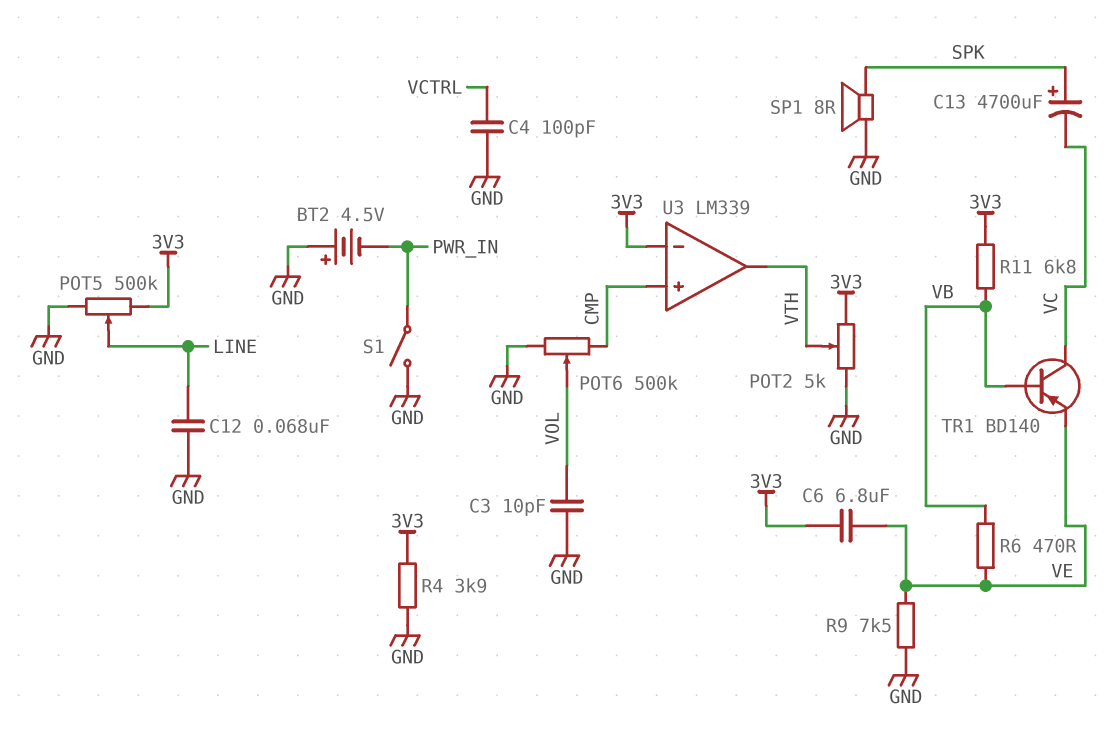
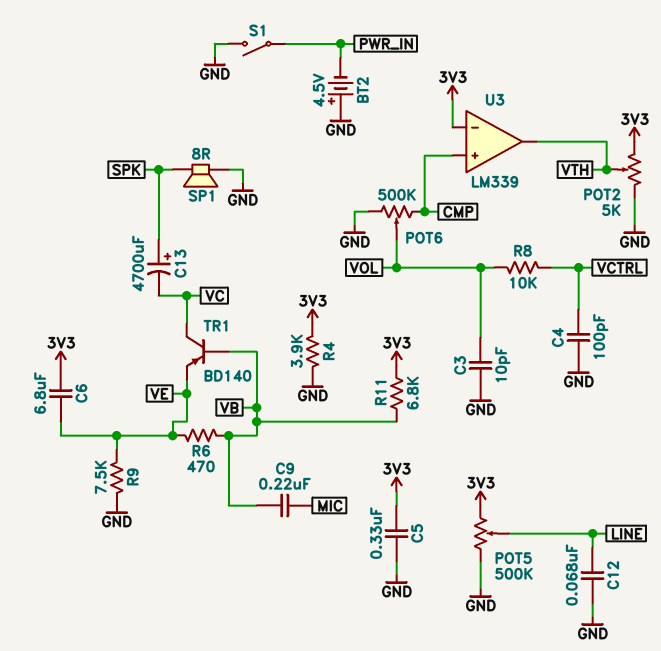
C5: none -> 330nF (3V3, GND)
C9: none -> 220nF (MIC, VB)
R8: none -> 10k (VCTRL, VOL)

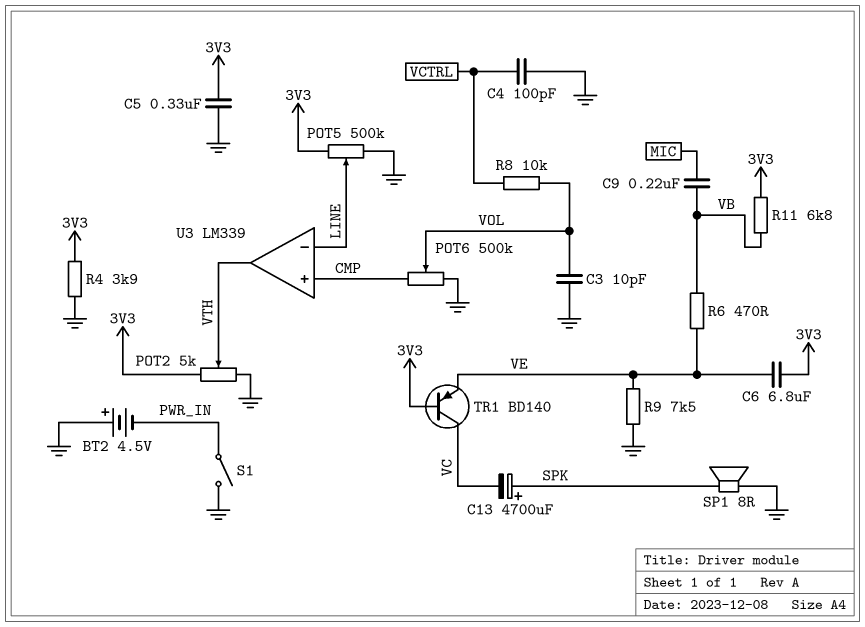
C12: 68nF (GND, LINE) -> none
TR1: PNP BD140 (B VB, C VC, E VE) -> PNP BD140 (B 3V3, C VC, E VE)
U3 pin in-: 3V3 -> LINE

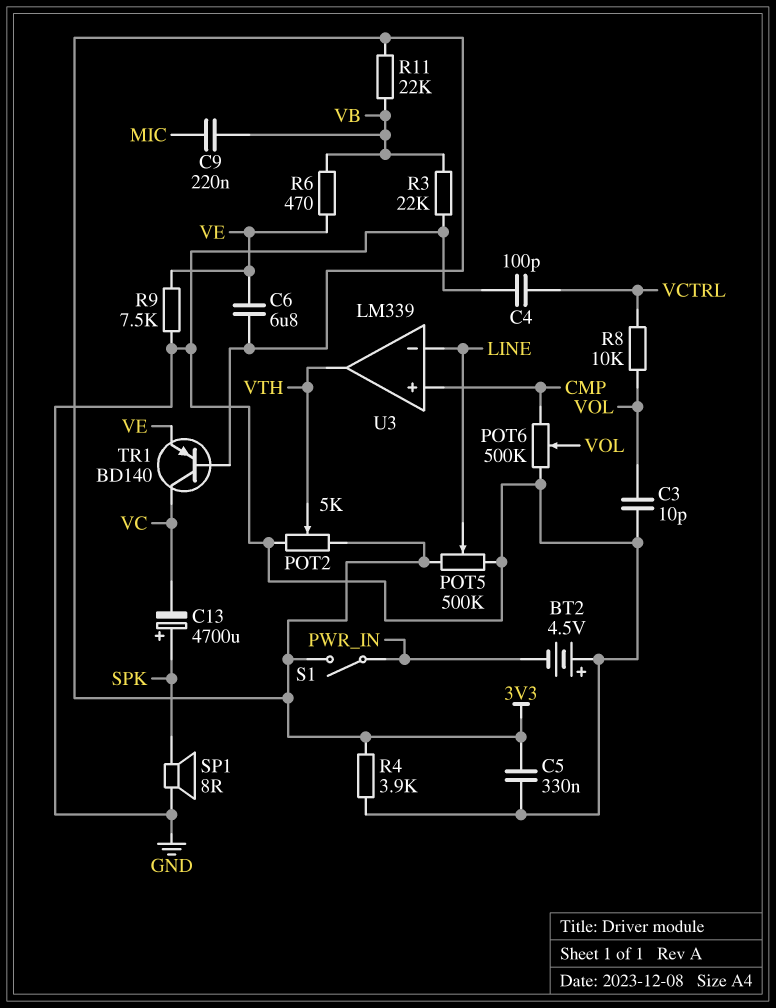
R3: none -> 22k (GND, VB)
R11: 6.8k (3V3, VB) -> 22k (3V3, VB)
S1: switch (GND, PWR_IN) -> switch (3V3, PWR_IN)

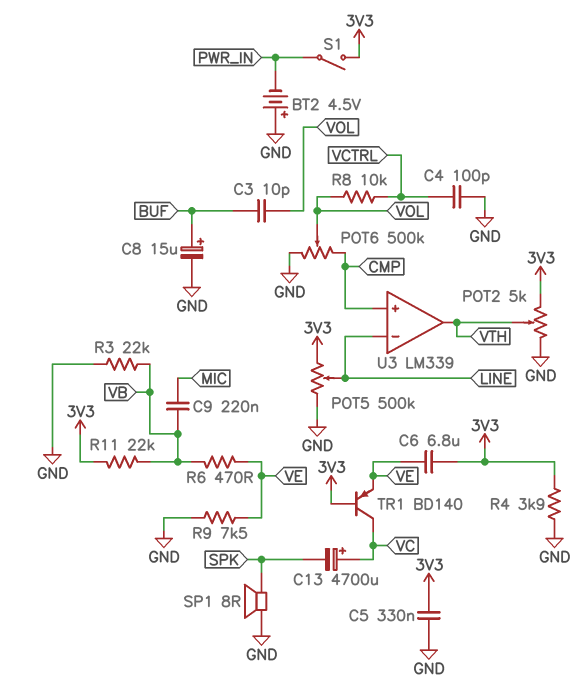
C3: 10pF (GND, VOL) -> 10pF (BUF, VOL)
C8: none -> 15uF (plus BUF, minus GND)
C13: 4700uF (plus SPK, minus VC) -> 4700uF (plus VC, minus SPK)

